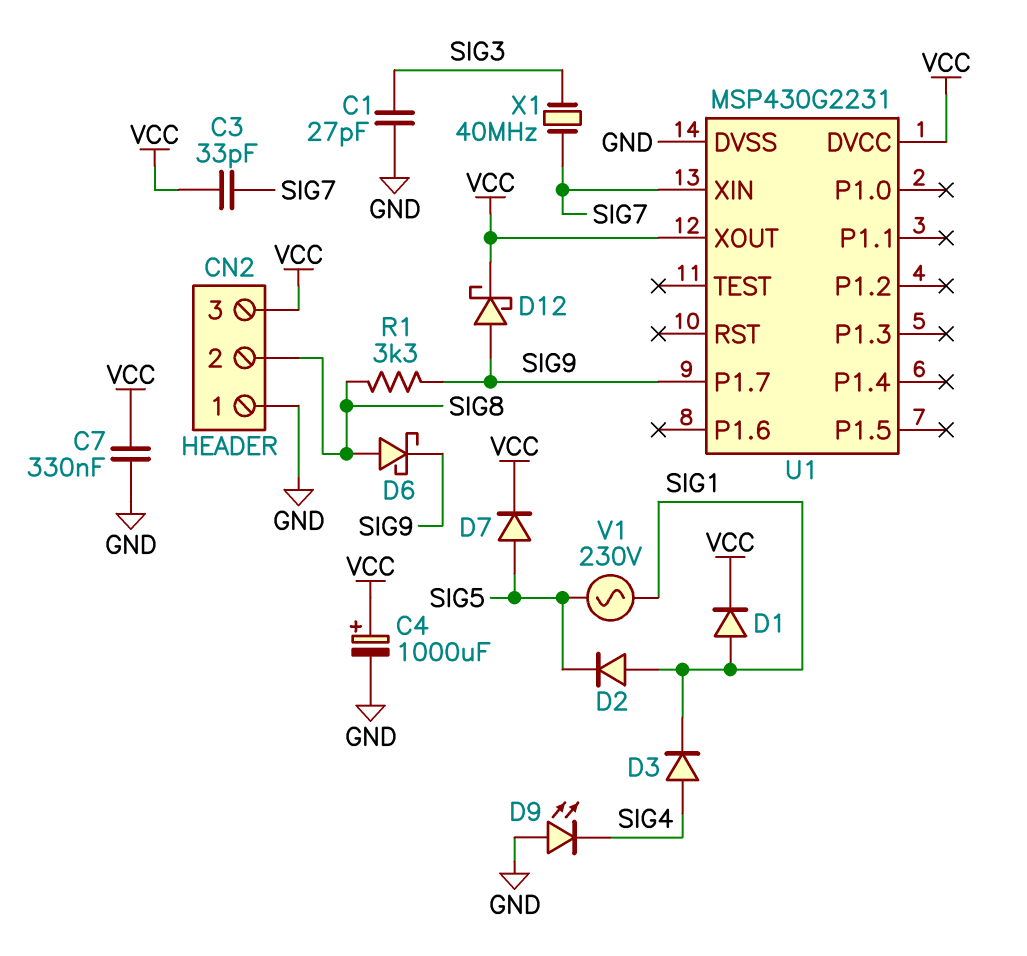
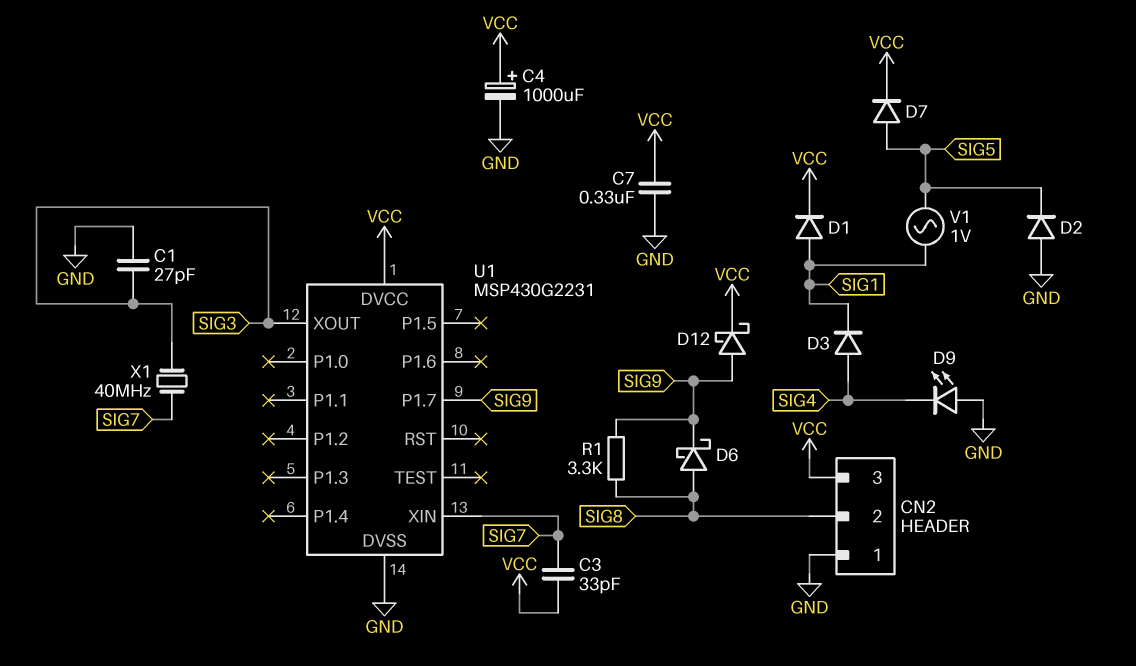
D2: diode (A SIG1, K SIG5) -> diode (A GND, K SIG5)
U1 pin XOUT: VCC -> SIG3
V1: AC 230V (SIG1, SIG5) -> AC 1V (SIG1, SIG5)

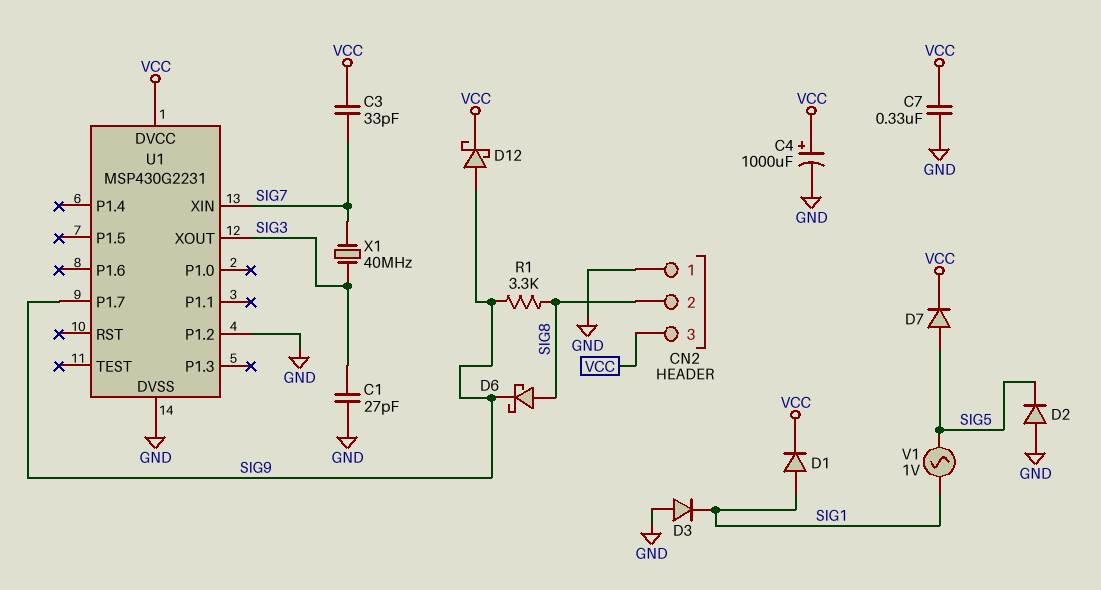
D3: diode (A SIG4, K SIG1) -> diode (A GND, K SIG1)
D9: LED (A GND, K SIG4) -> none
U1 pin P1.2: none -> GND

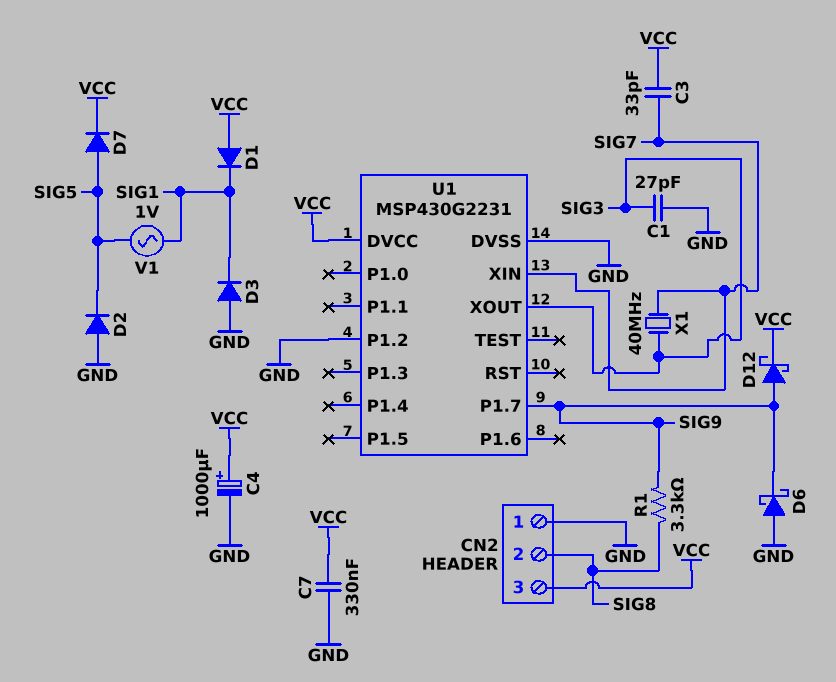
D1: diode (A SIG1, K VCC) -> diode (A VCC, K SIG1)
D6: schottky (A SIG8, K SIG9) -> schottky (A GND, K SIG9)

